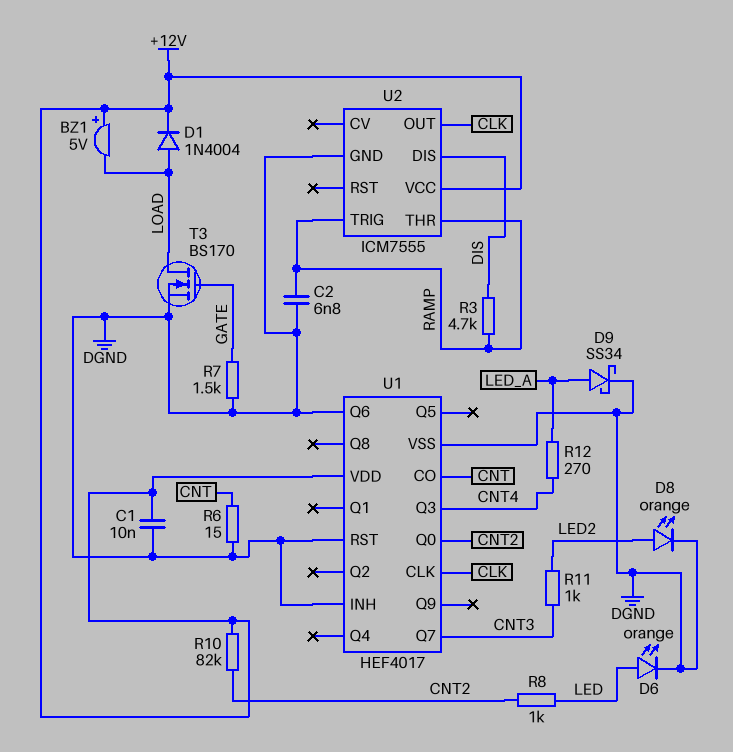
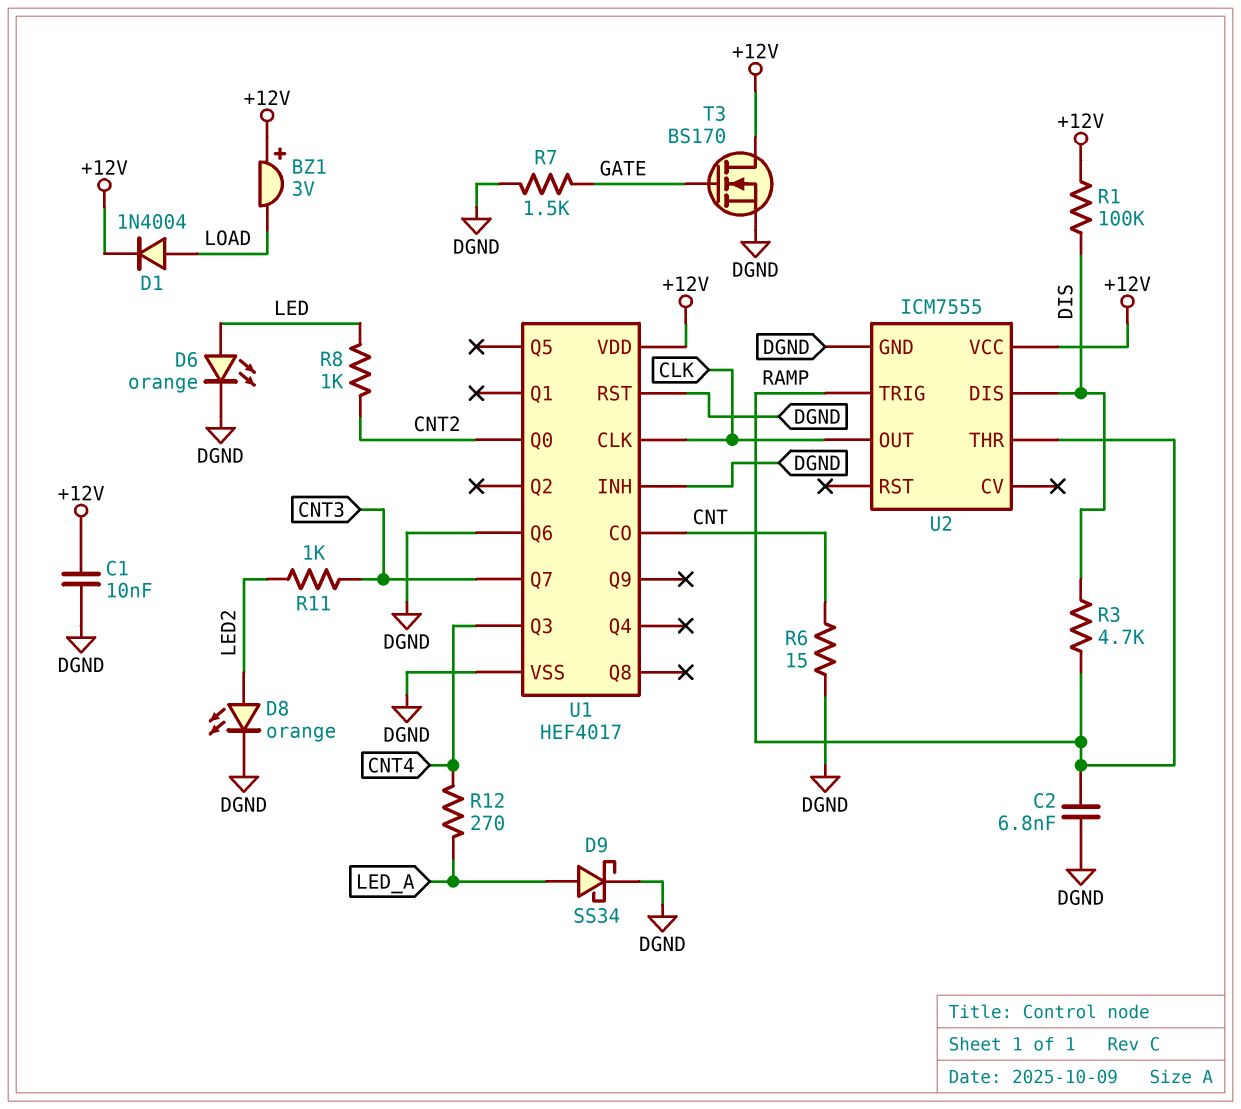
BZ1: buzzer 5V (plus +12V, minus LOAD) -> buzzer 3V (plus +12V, minus LOAD)
R1: none -> 100k (+12V, DIS)
R10: 82k (+12V, CNT2) -> none
T3: NMOS BS170 (G GATE, D LOAD, S DGND) -> NMOS BS170 (G GATE, D +12V, S DGND)

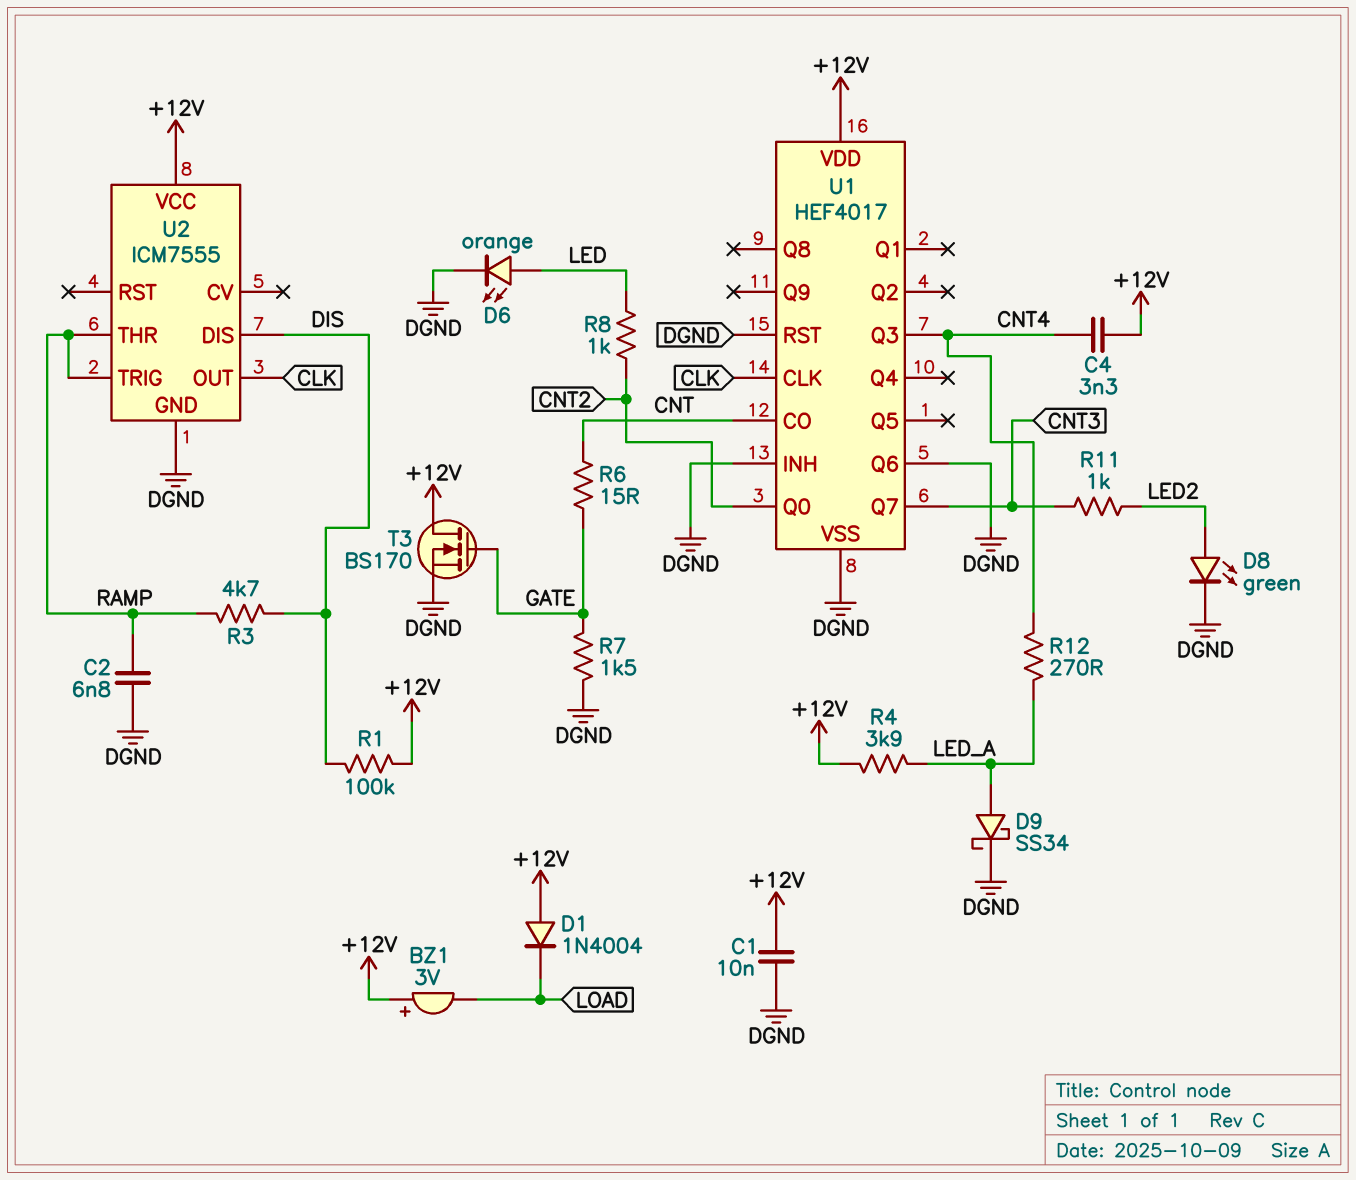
C4: none -> 3.3nF (+12V, CNT4)
D1: diode 1N4004 (A LOAD, K +12V) -> diode 1N4004 (A +12V, K LOAD)
D8: LED orange (A LED2, K DGND) -> LED green (A LED2, K DGND)
R4: none -> 3.9k (+12V, LED_A)
R6: 15 (CNT, DGND) -> 15 (CNT, GATE)

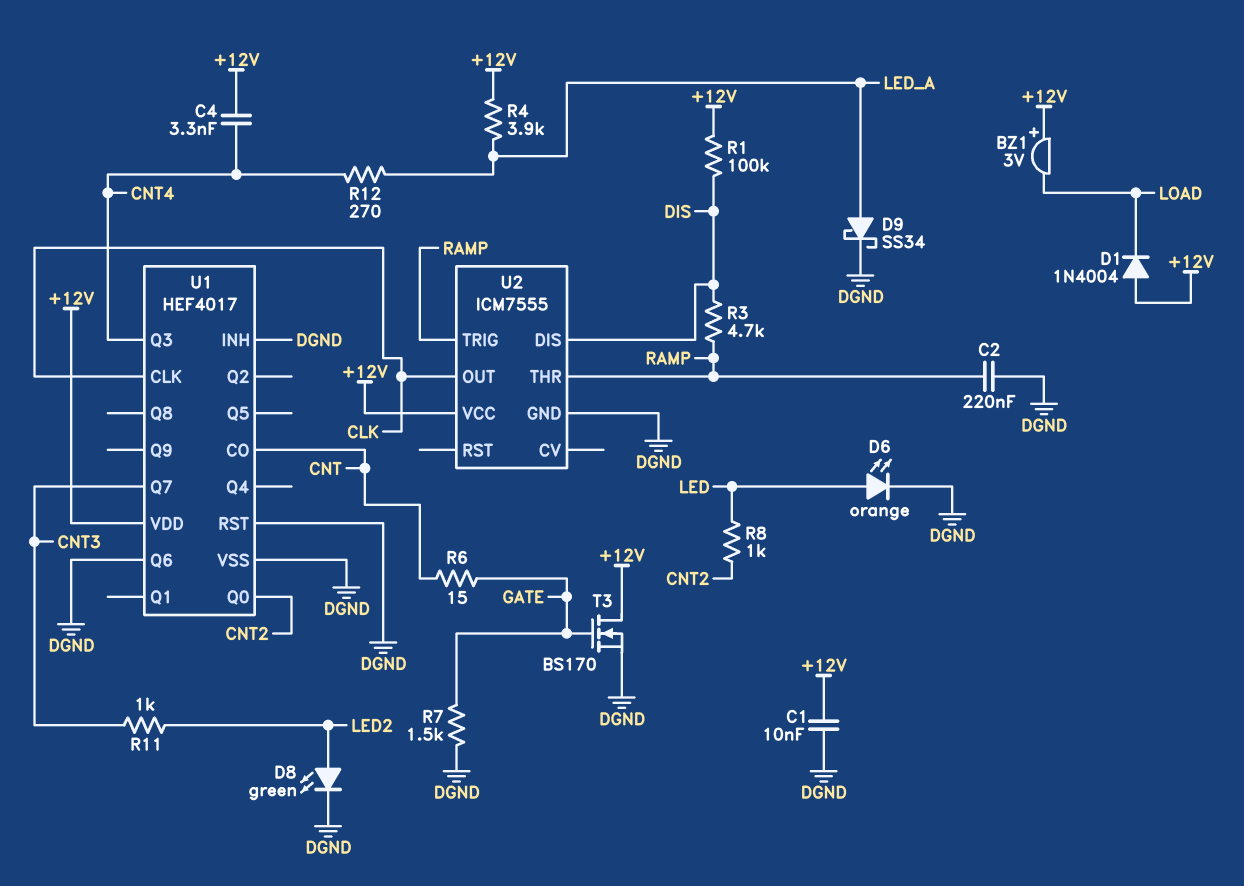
C2: 6.8nF (DGND, RAMP) -> 220nF (DGND, RAMP)

